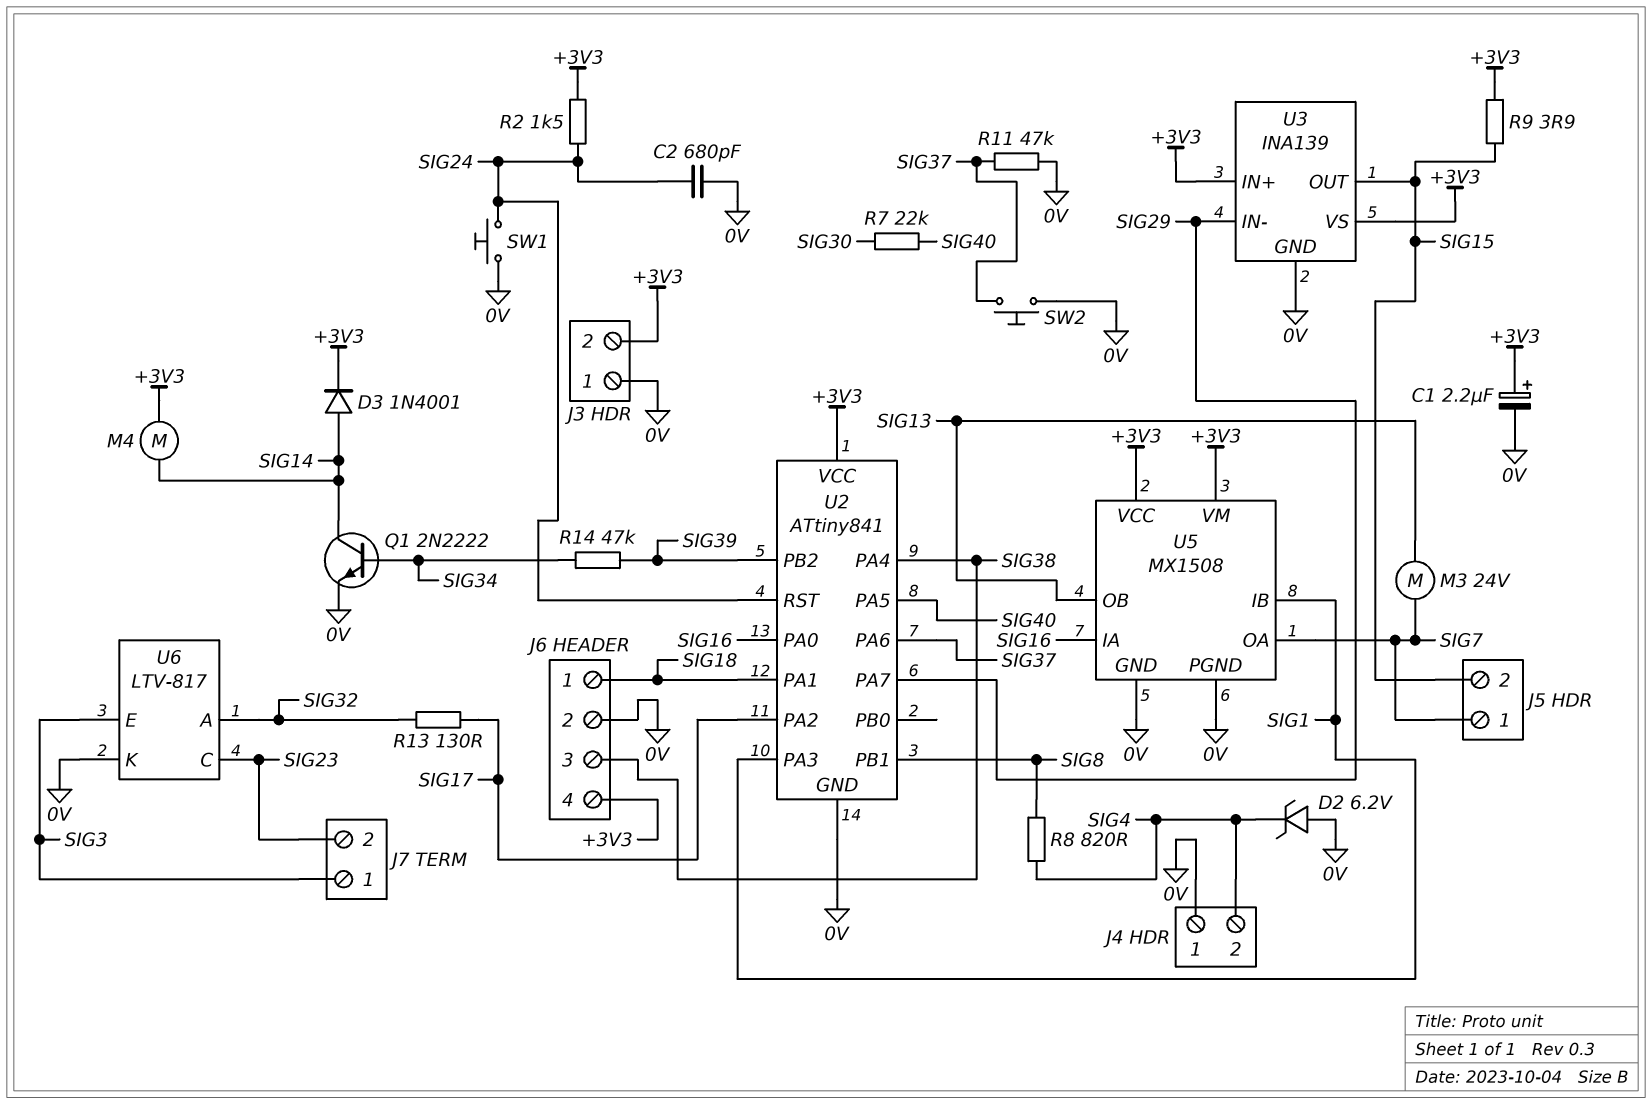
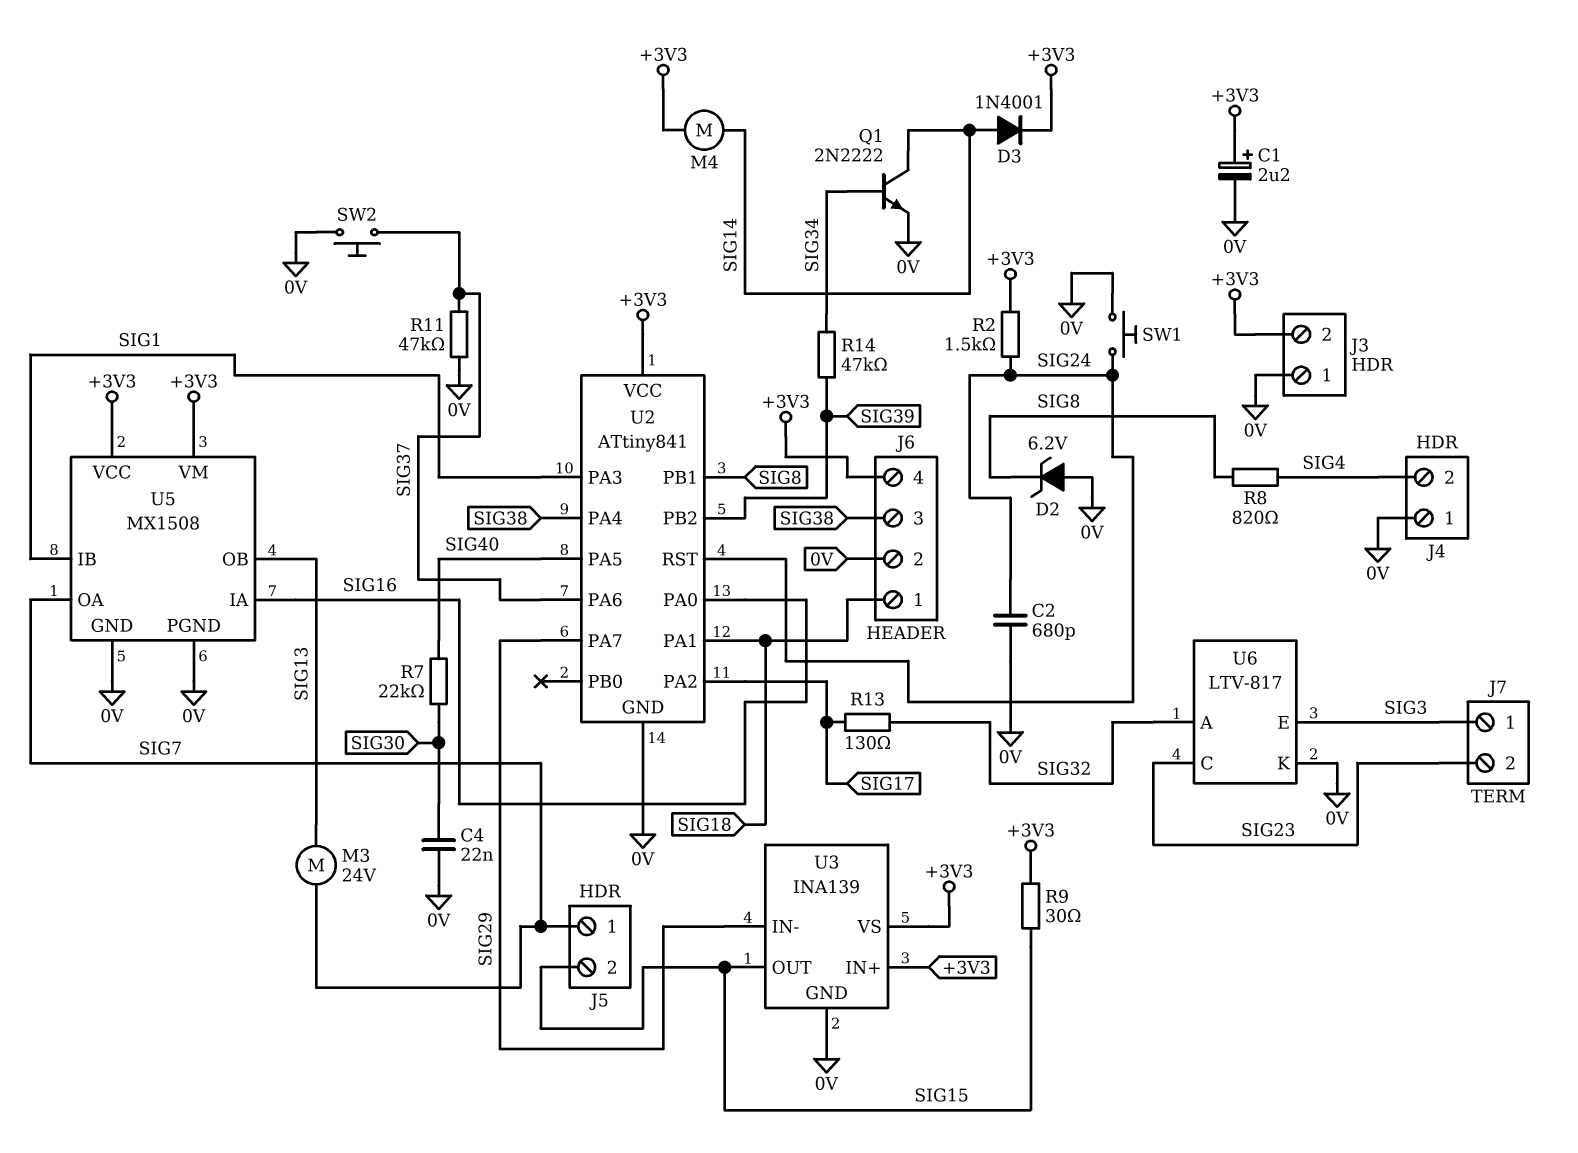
C4: none -> 22nF (0V, SIG30)
D2: zener 6.2V (A 0V, K SIG4) -> zener 6.2V (A 0V, K SIG8)
R9: 3.9 (+3V3, SIG15) -> 30 (+3V3, SIG15)

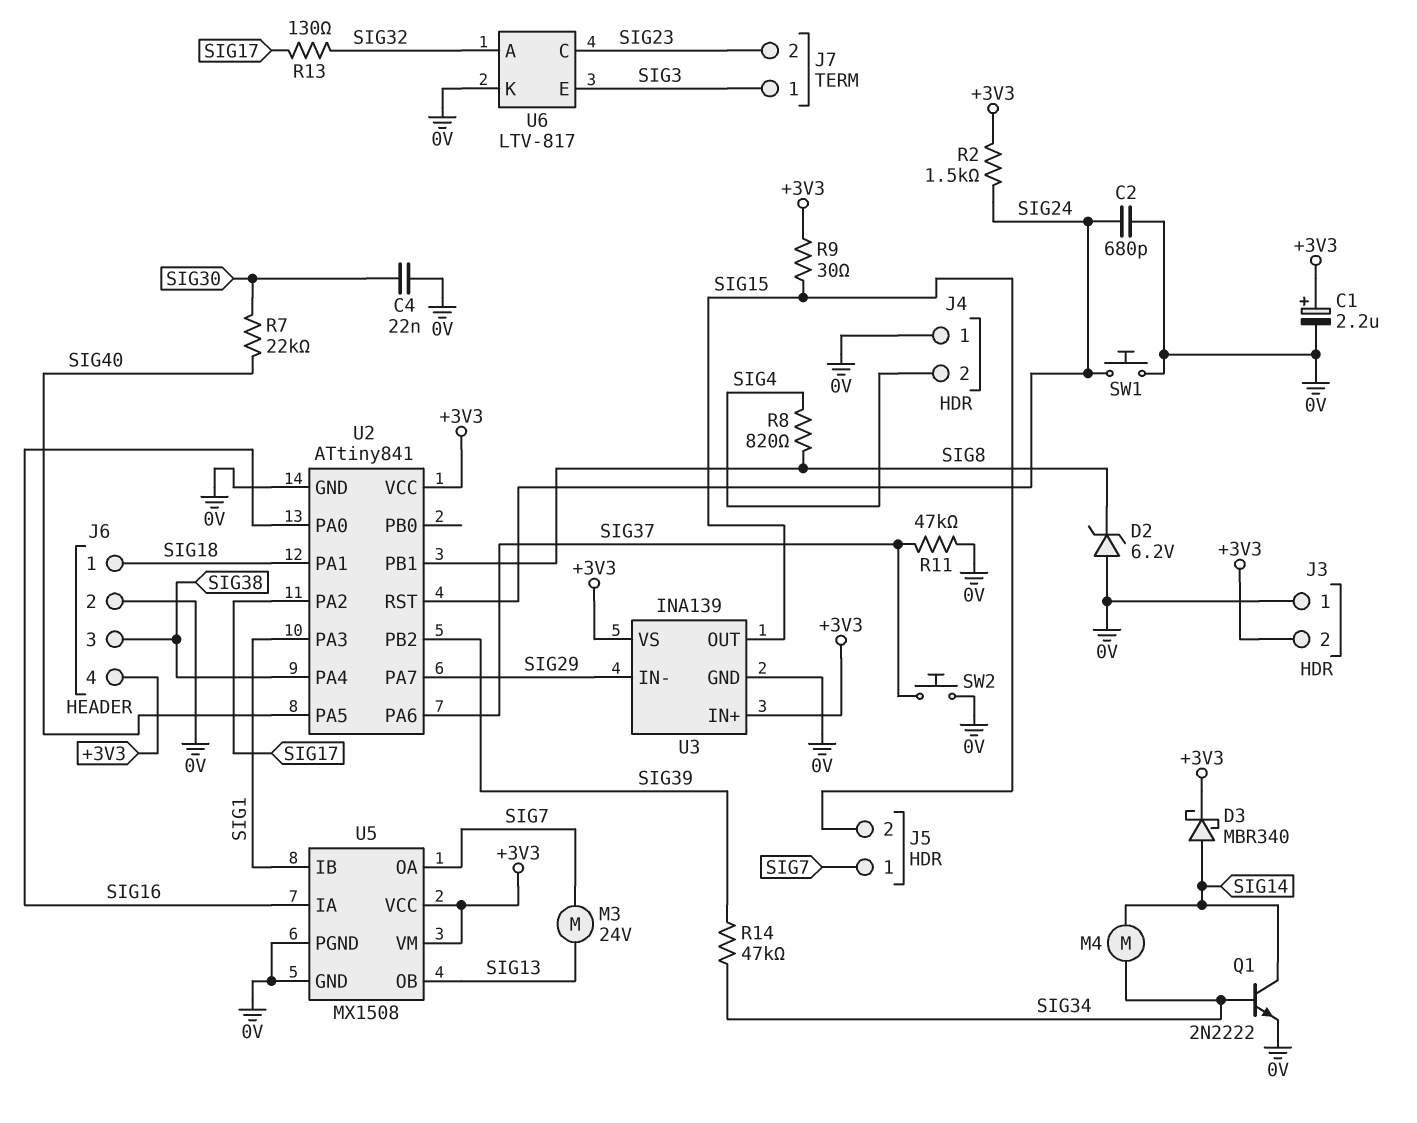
D3: diode 1N4001 (A SIG14, K +3V3) -> schottky MBR340 (A SIG14, K +3V3)
M4: motor (+3V3, SIG14) -> motor (SIG14, SIG34)

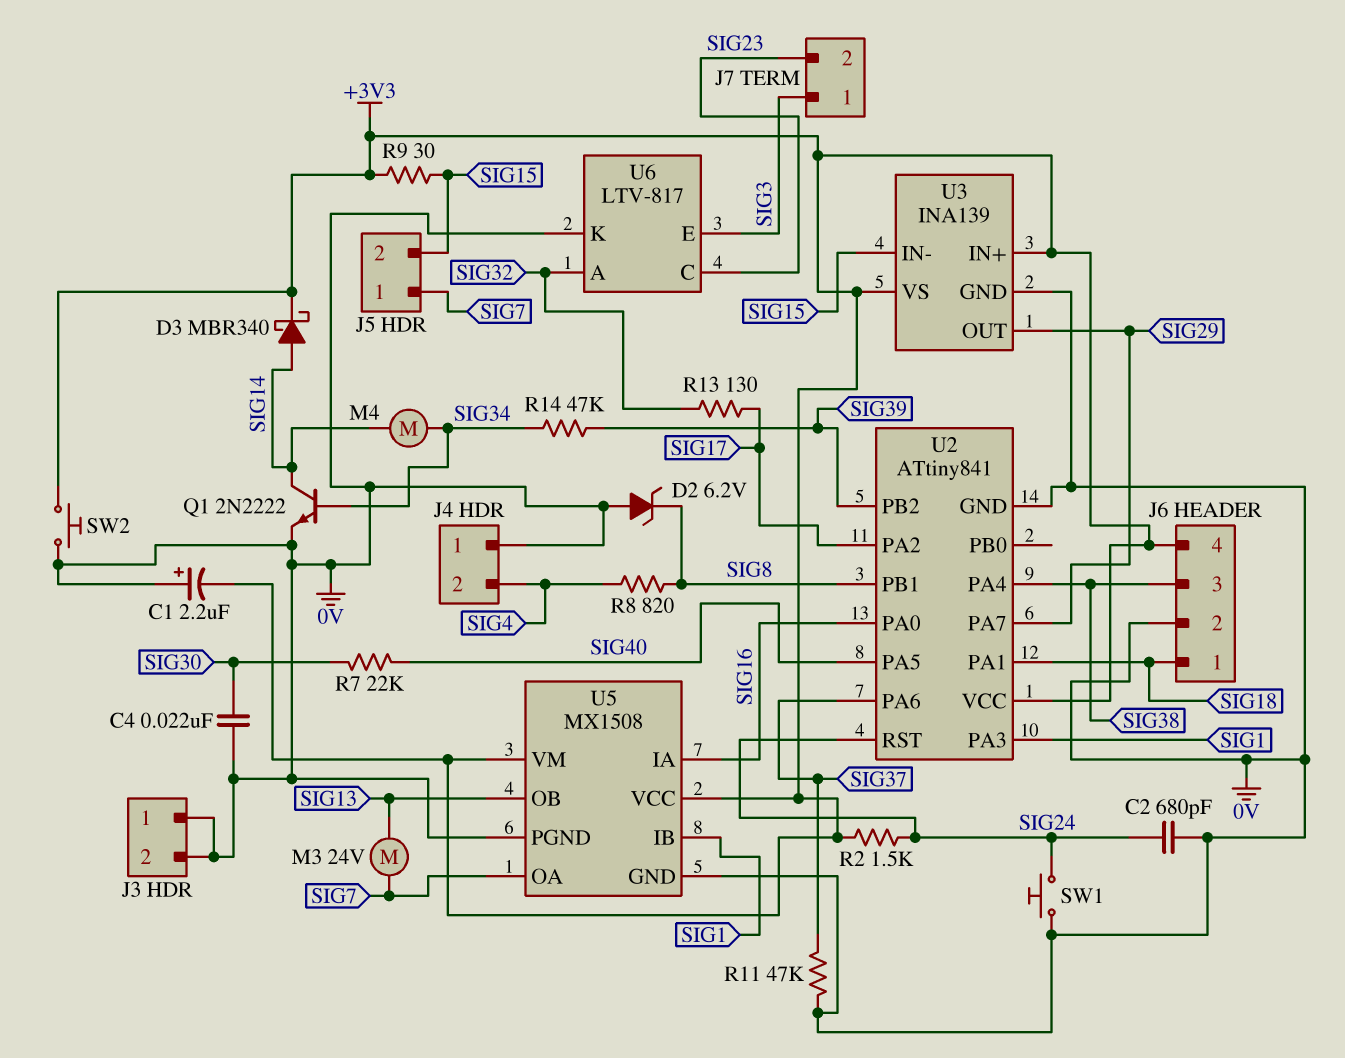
C1: 2.2uF (plus +3V3, minus 0V) -> 2.2uF (plus 0V, minus +3V3)
J3 pin 2: +3V3 -> 0V
SW2: button (0V, SIG37) -> button (+3V3, 0V)
U3 pin IN-: SIG29 -> SIG15
U3 pin OUT: SIG15 -> SIG29

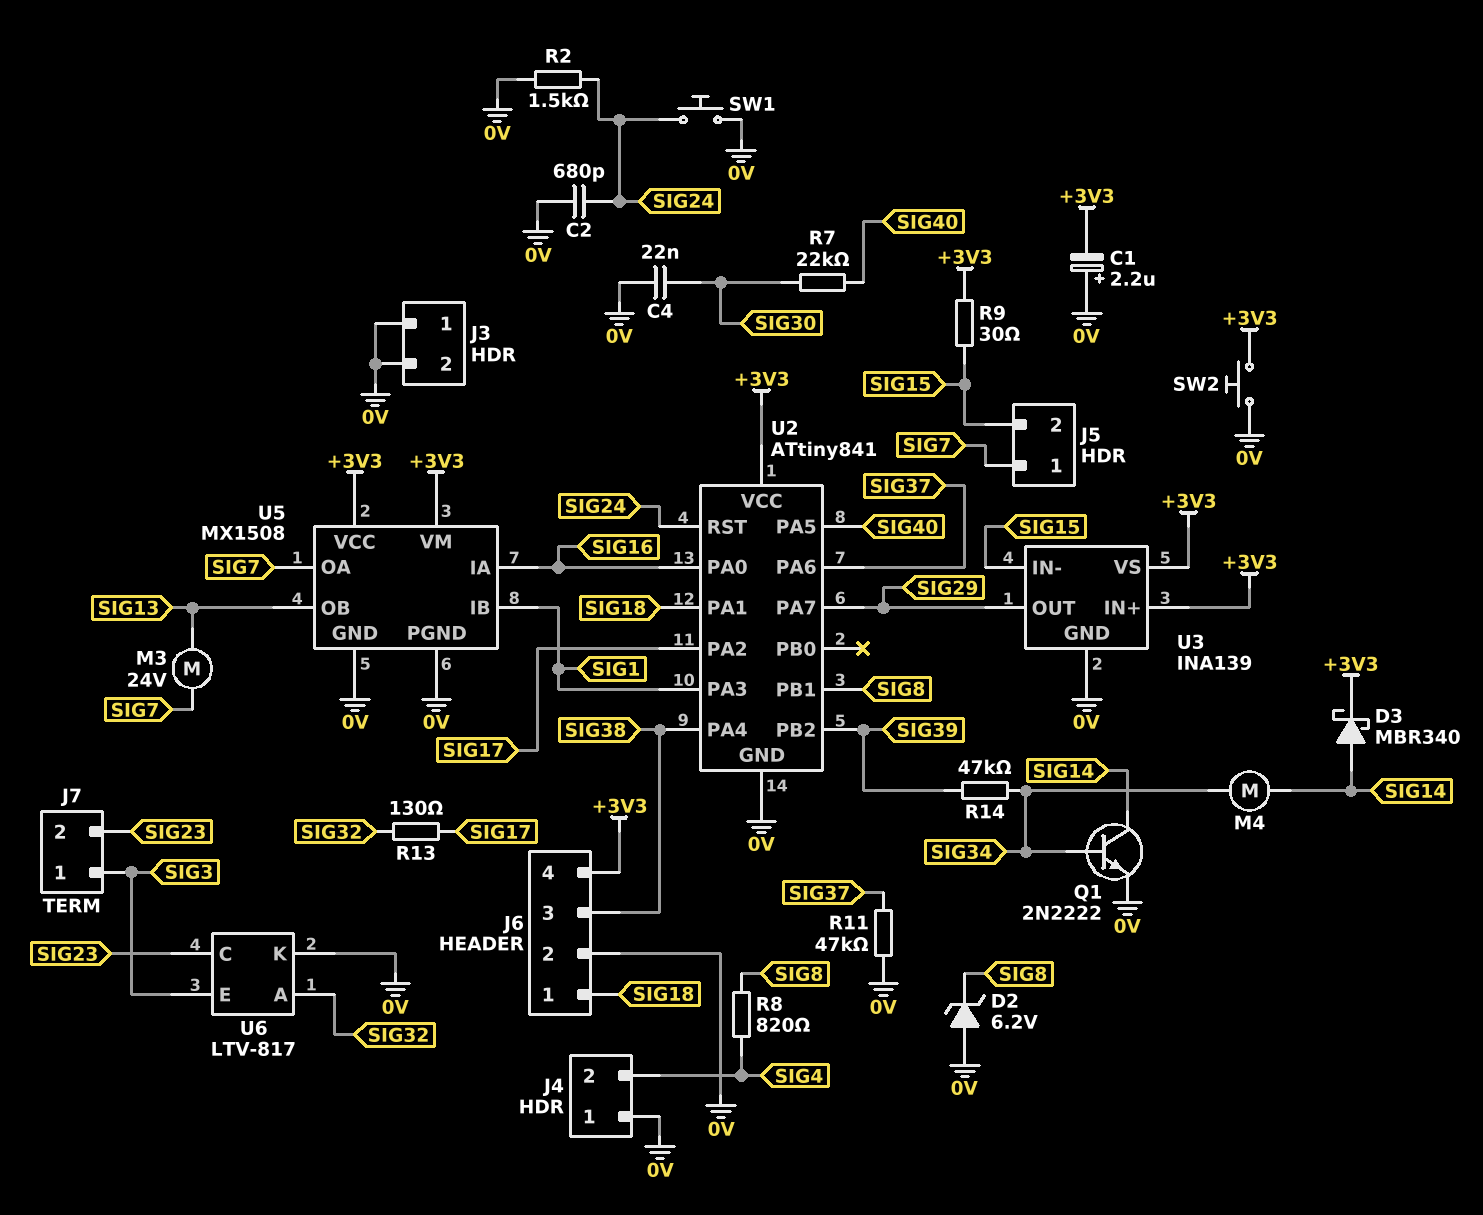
R2: 1.5k (+3V3, SIG24) -> 1.5k (0V, SIG24)

